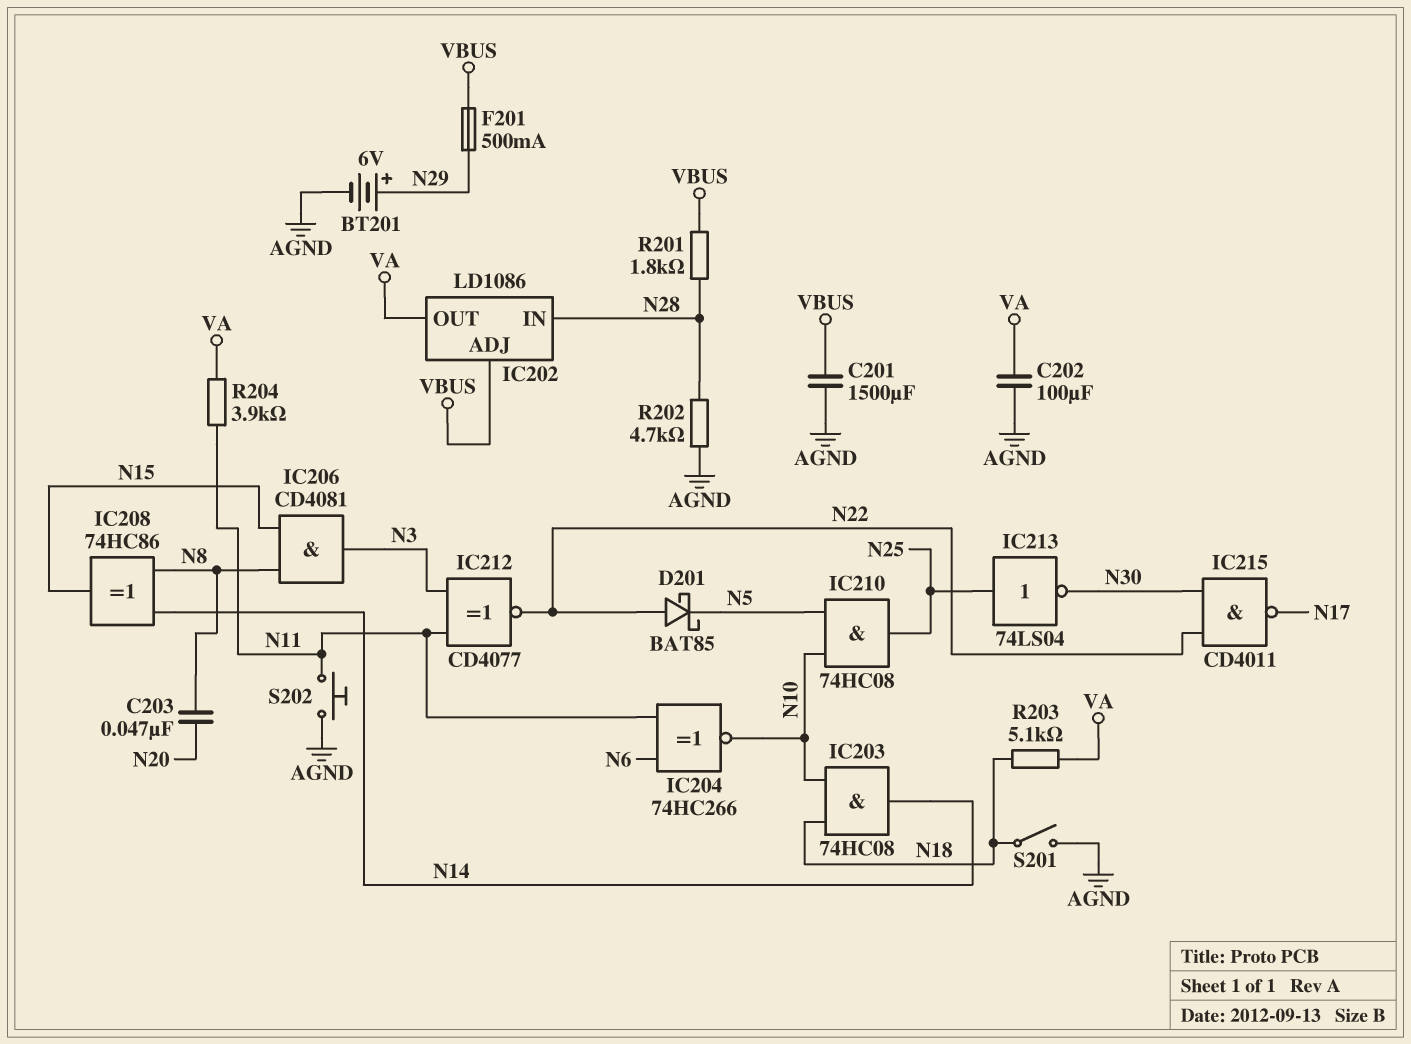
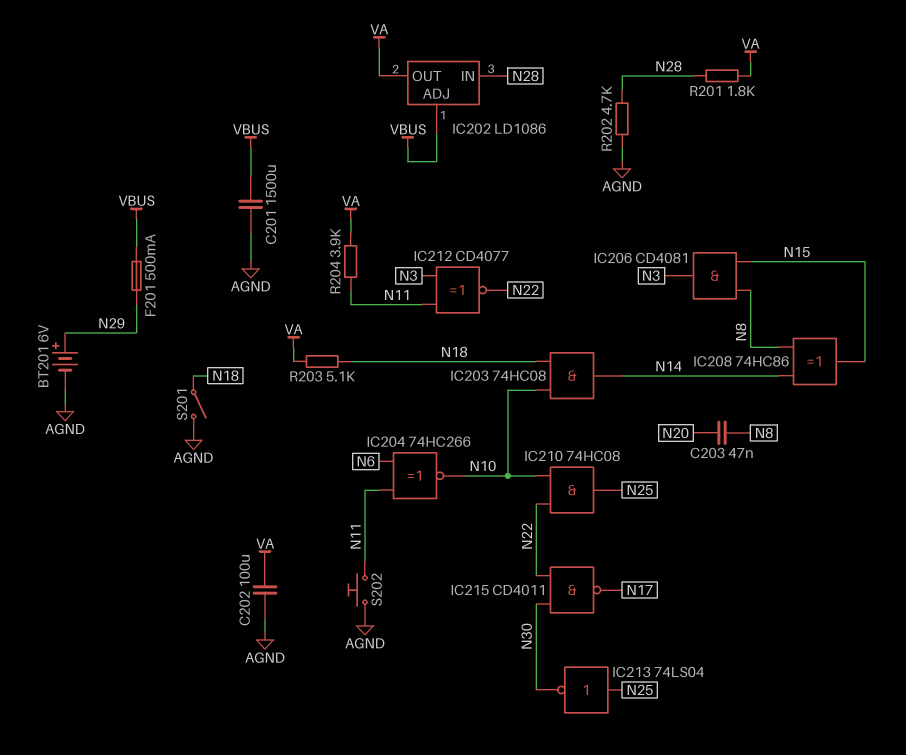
D201: schottky BAT85 (A N22, K N5) -> none
IC210: AND 74HC08 (in N5, in N10, out N25) -> AND 74HC08 (in N10, in N22, out N25)
R201: 1.8k (N28, VBUS) -> 1.8k (N28, VA)

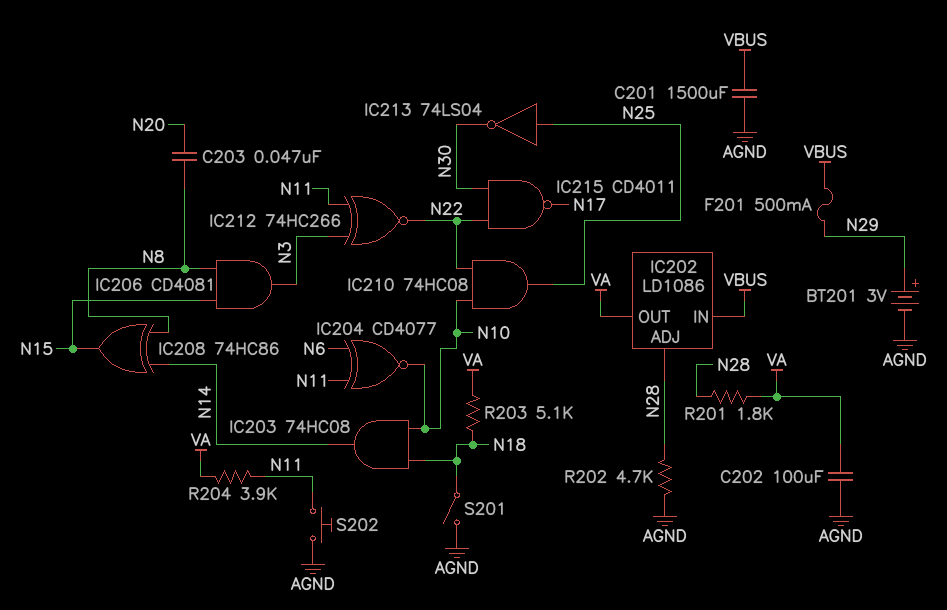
BT201: 6V (plus N29, minus AGND) -> 3V (plus N29, minus AGND)
IC202 pin ADJ: VBUS -> N28
IC202 pin IN: N28 -> VBUS
IC204: XNOR 74HC266 (in N6, in N11, out N10) -> XNOR CD4077 (in N6, in N11, out N10)
IC212: XNOR CD4077 (in N3, in N11, out N22) -> XNOR 74HC266 (in N3, in N11, out N22)

